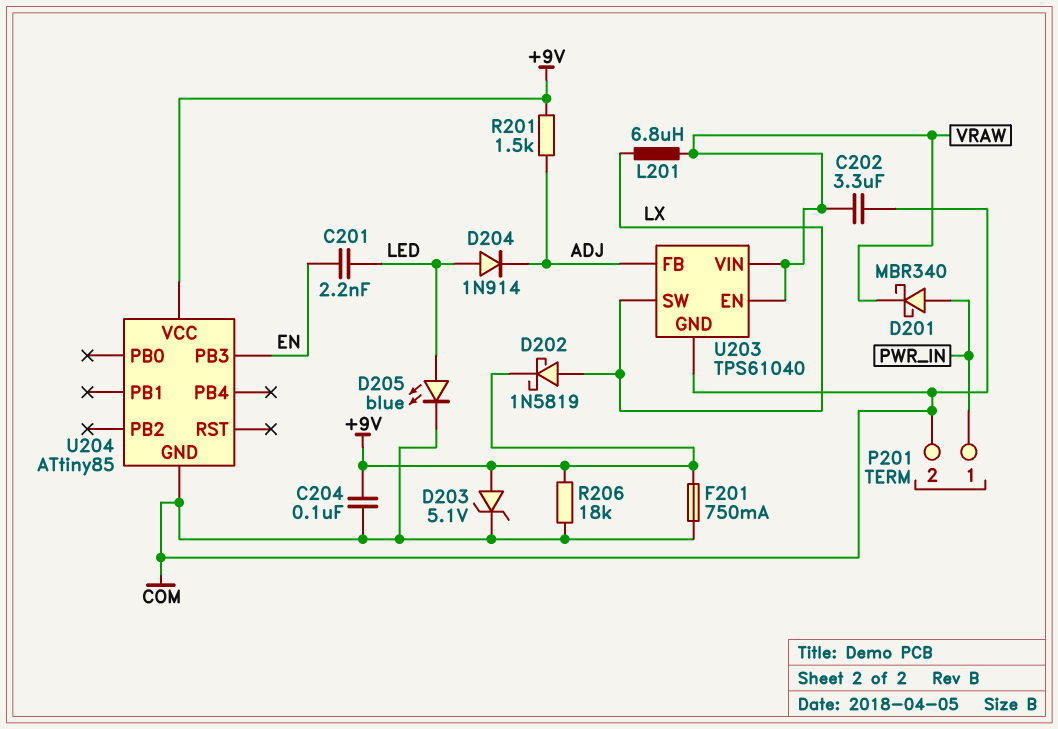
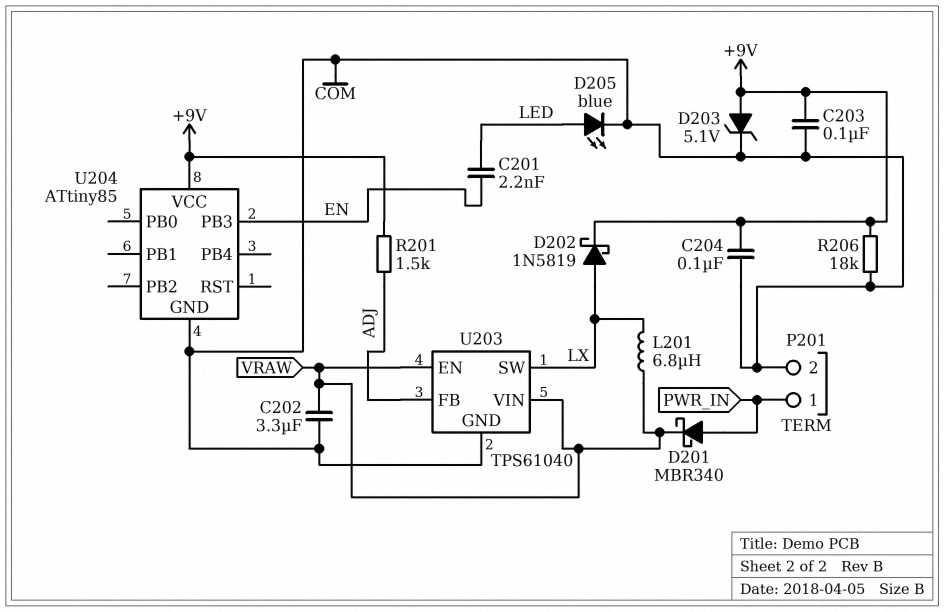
C203: none -> 100nF (+9V, COM)
D204: diode 1N914 (A LED, K ADJ) -> none
F201: 750mA (+9V, COM) -> none

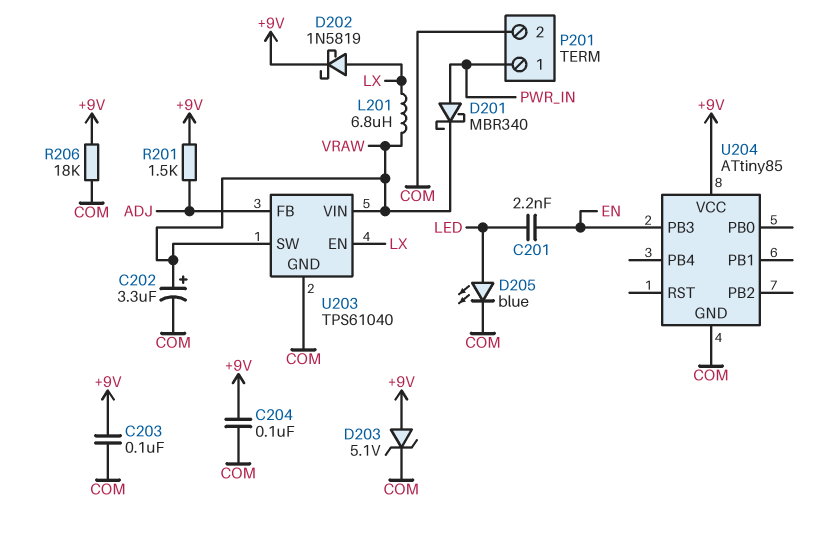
C202: 3.3uF (COM, VRAW) -> 3.3uF (plus VRAW, minus COM)
U203 pin EN: VRAW -> LX
U203 pin SW: LX -> VRAW

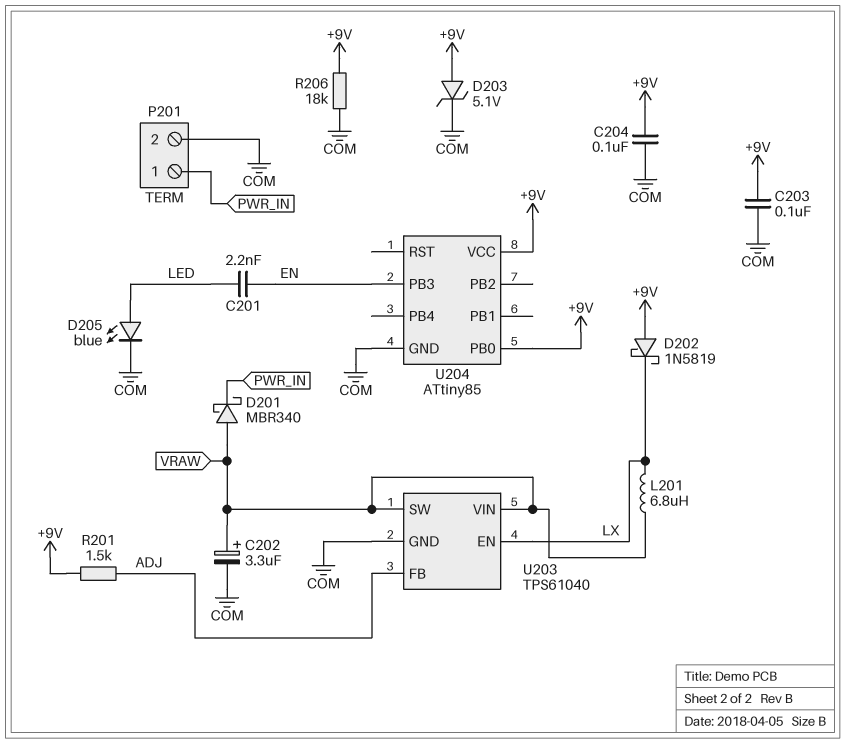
D201: schottky MBR340 (A PWR_IN, K VRAW) -> schottky MBR340 (A VRAW, K PWR_IN)
D202: schottky 1N5819 (A LX, K +9V) -> schottky 1N5819 (A +9V, K LX)
U204 pin PB0: none -> +9V

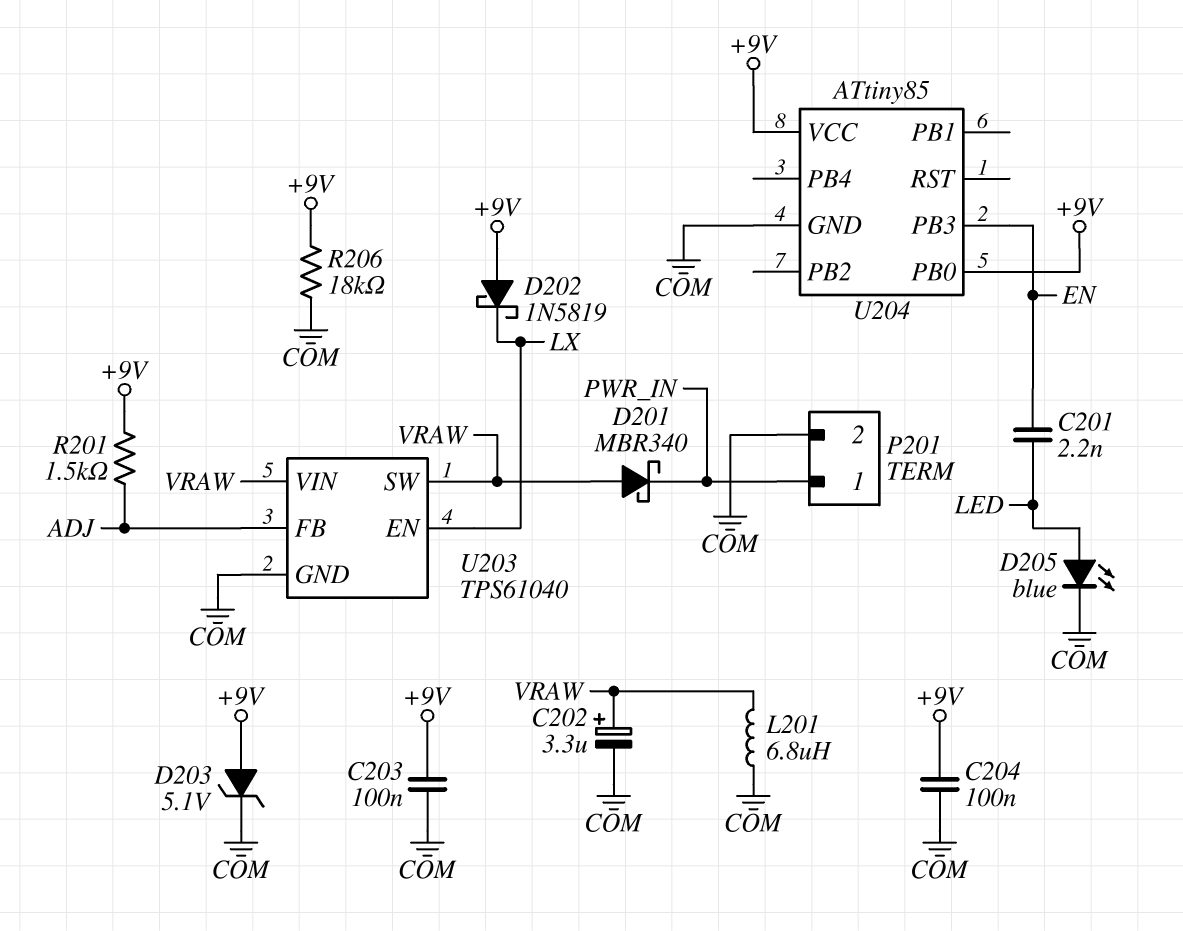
L201: 6.8uH (LX, VRAW) -> 6.8uH (COM, VRAW)

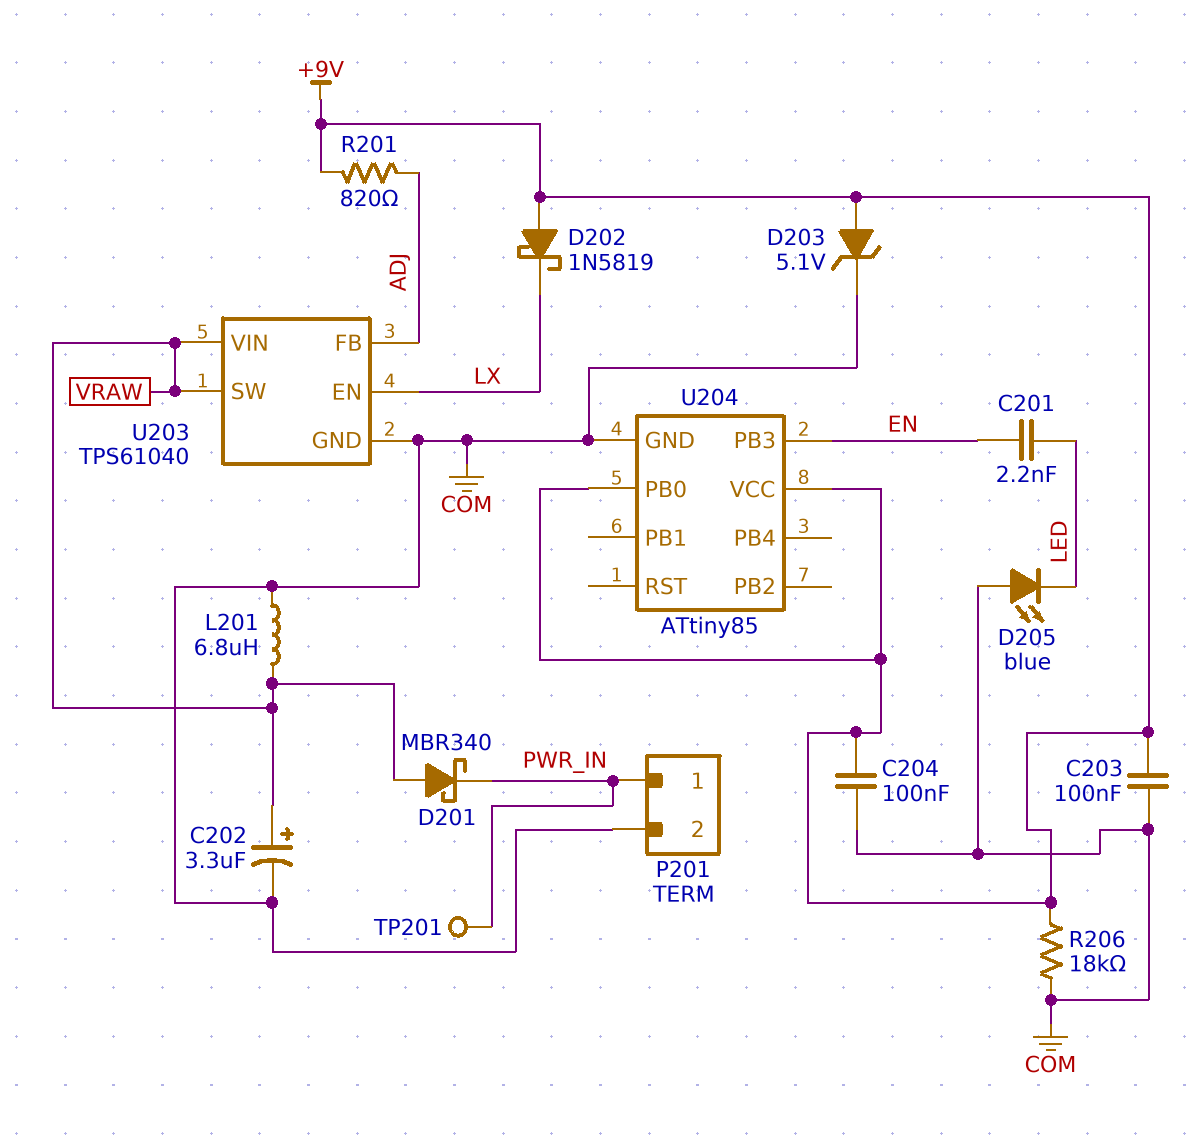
D205: LED blue (A LED, K COM) -> LED blue (A COM, K LED)
R201: 1.5k (+9V, ADJ) -> 820 (+9V, ADJ)
TP201: none -> test point (PWR_IN)

